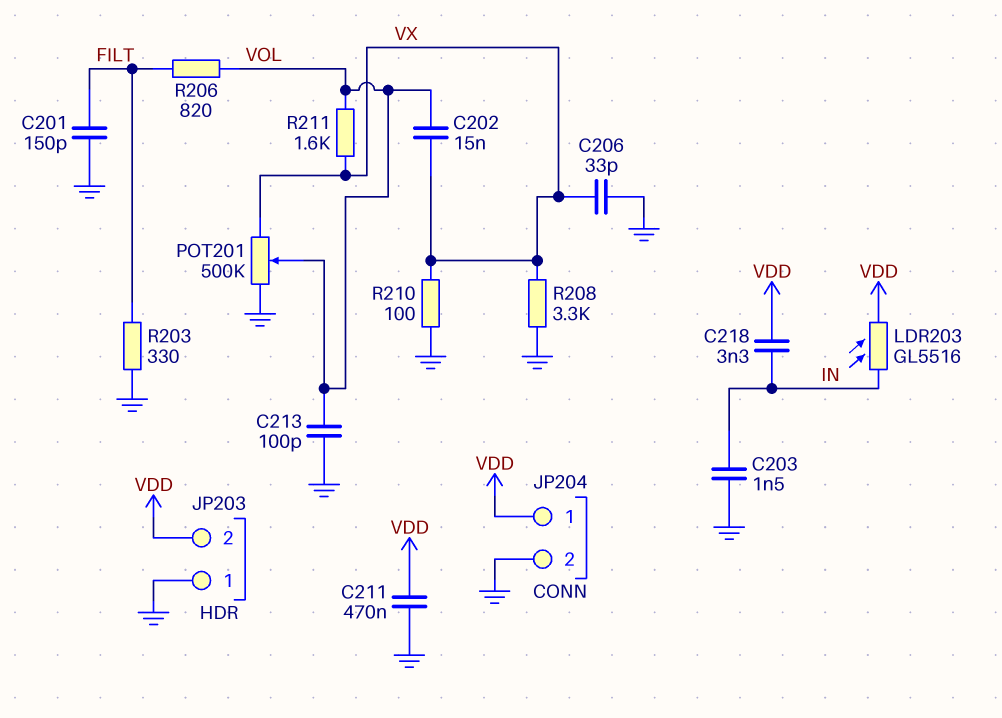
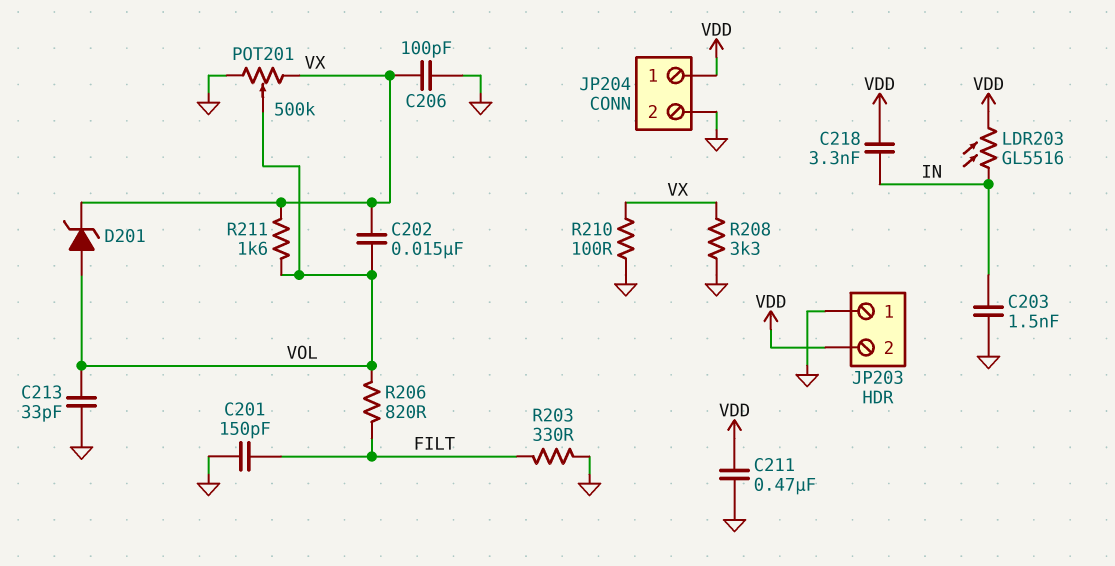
C206: 33pF (GND, VX) -> 100pF (GND, VX)
C213: 100pF (GND, VOL) -> 33pF (GND, VOL)
D201: none -> zener (A VOL, K VX)

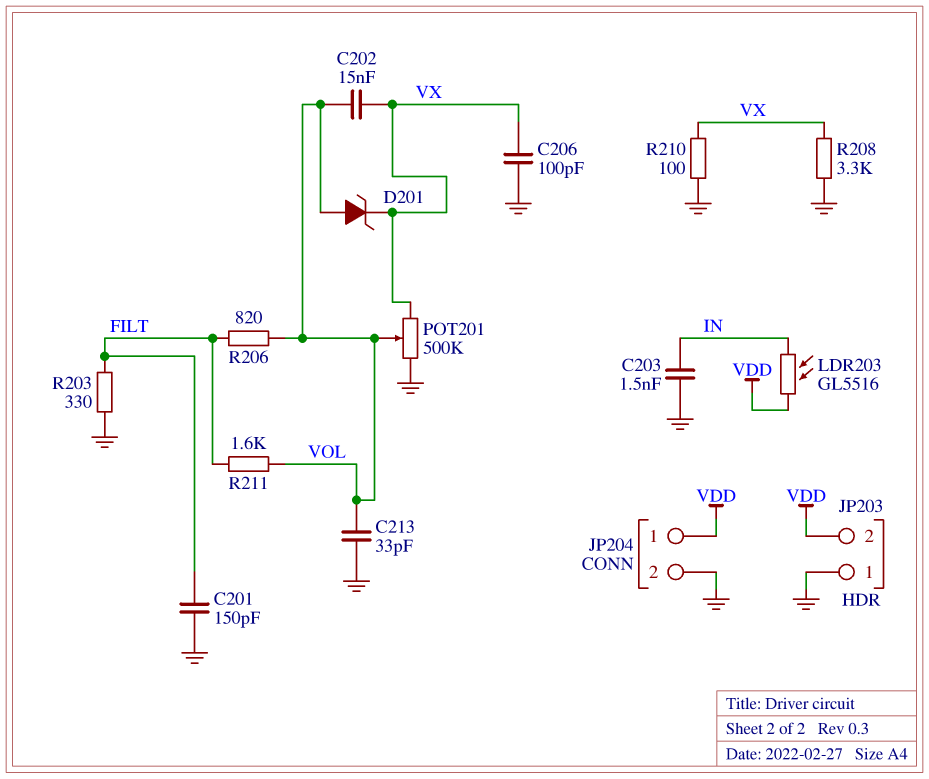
C211: 470nF (GND, VDD) -> none
C218: 3.3nF (IN, VDD) -> none
R211: 1.6k (VOL, VX) -> 1.6k (FILT, VOL)

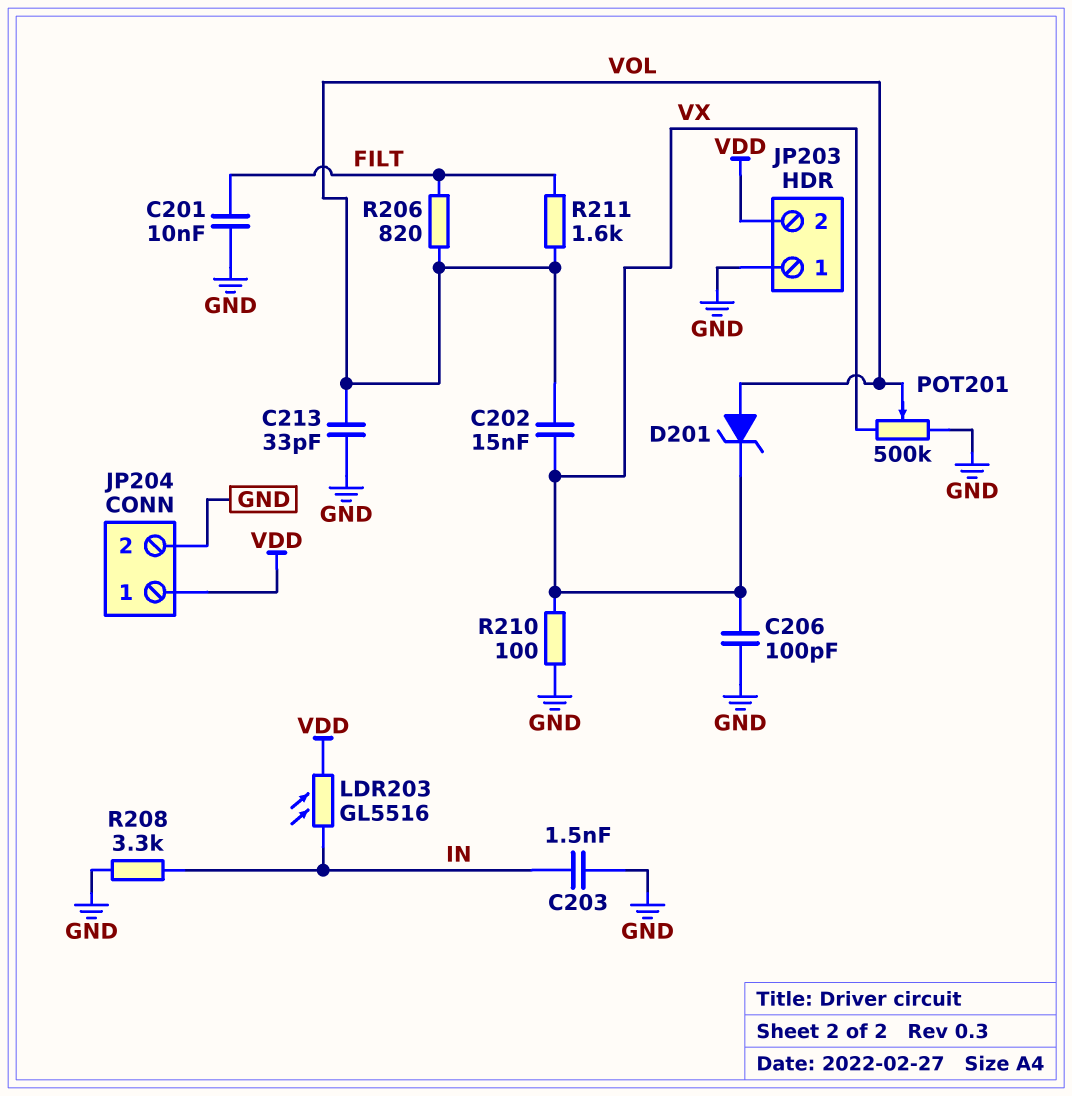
C201: 150pF (FILT, GND) -> 10nF (FILT, GND)
R203: 330 (FILT, GND) -> none
R208: 3.3k (GND, VX) -> 3.3k (GND, IN)

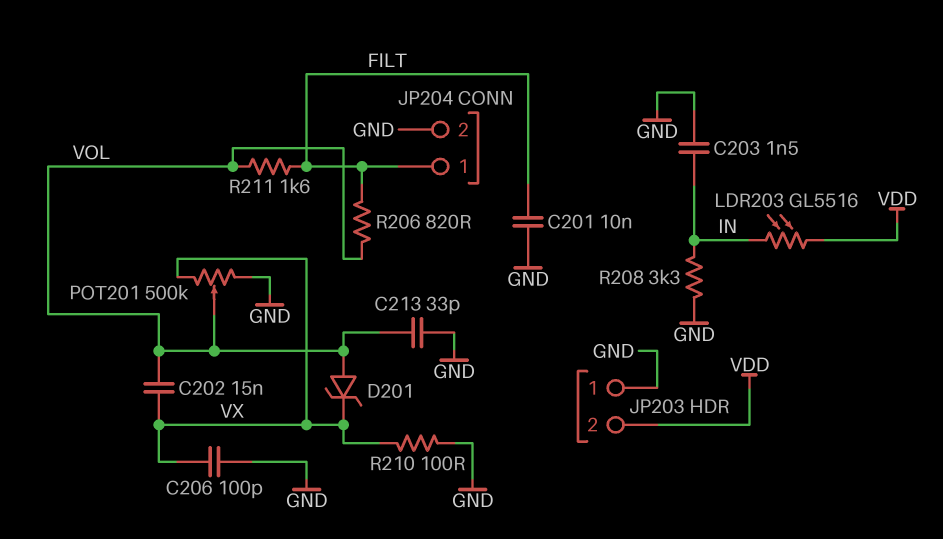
JP204 pin 1: VDD -> FILT

